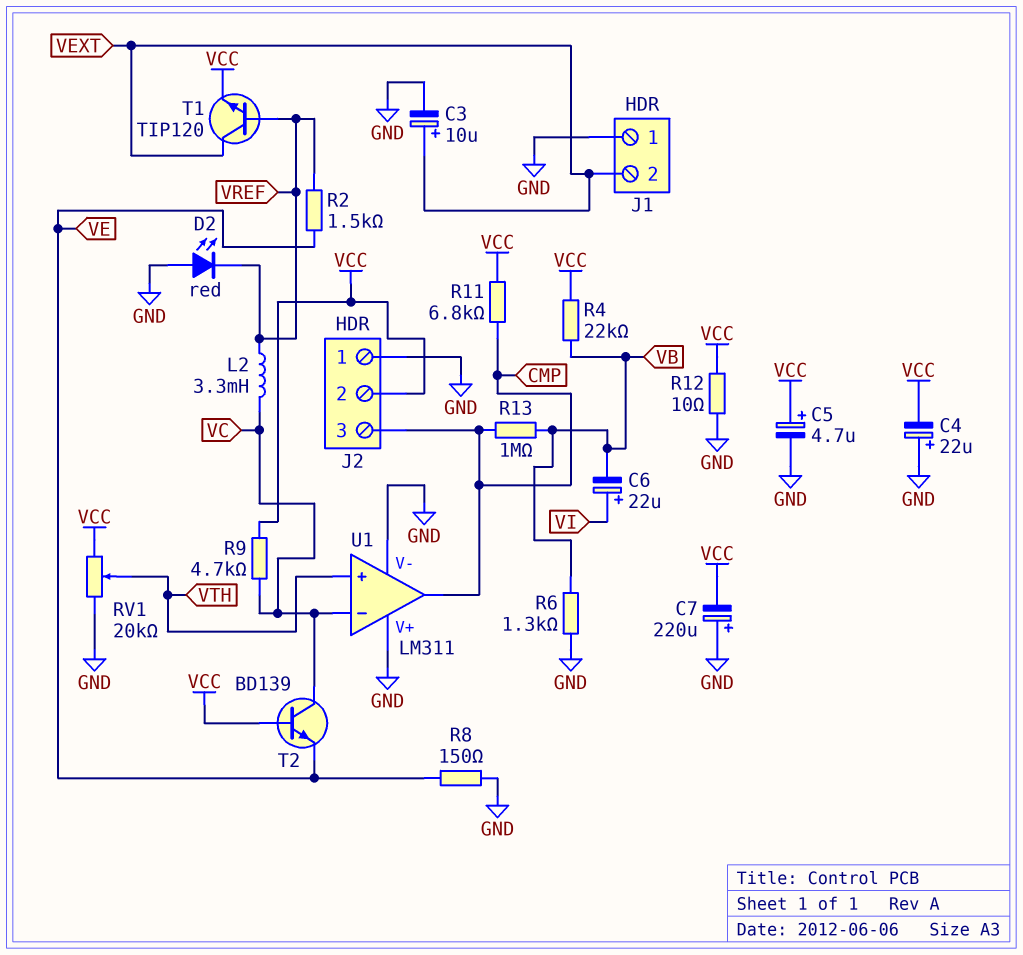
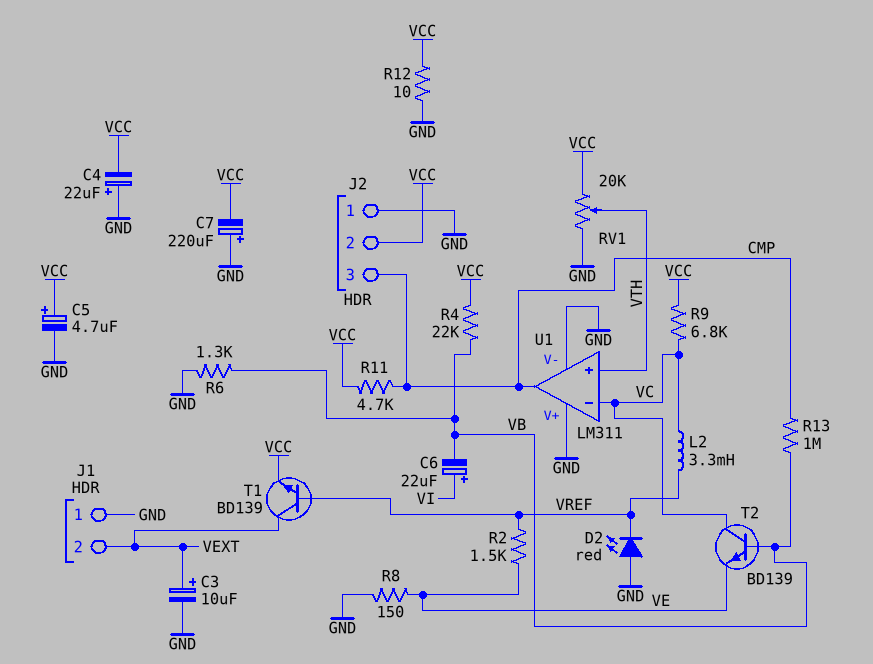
R9: 4.7k (VC, VCC) -> 6.8k (VC, VCC)
R11: 6.8k (CMP, VCC) -> 4.7k (CMP, VCC)
T1: NPN TIP120 (B VREF, C VEXT, E VCC) -> NPN BD139 (B VREF, C VEXT, E VCC)
T2: NPN BD139 (B VCC, C VC, E VE) -> NPN BD139 (B VB, C VC, E VE)

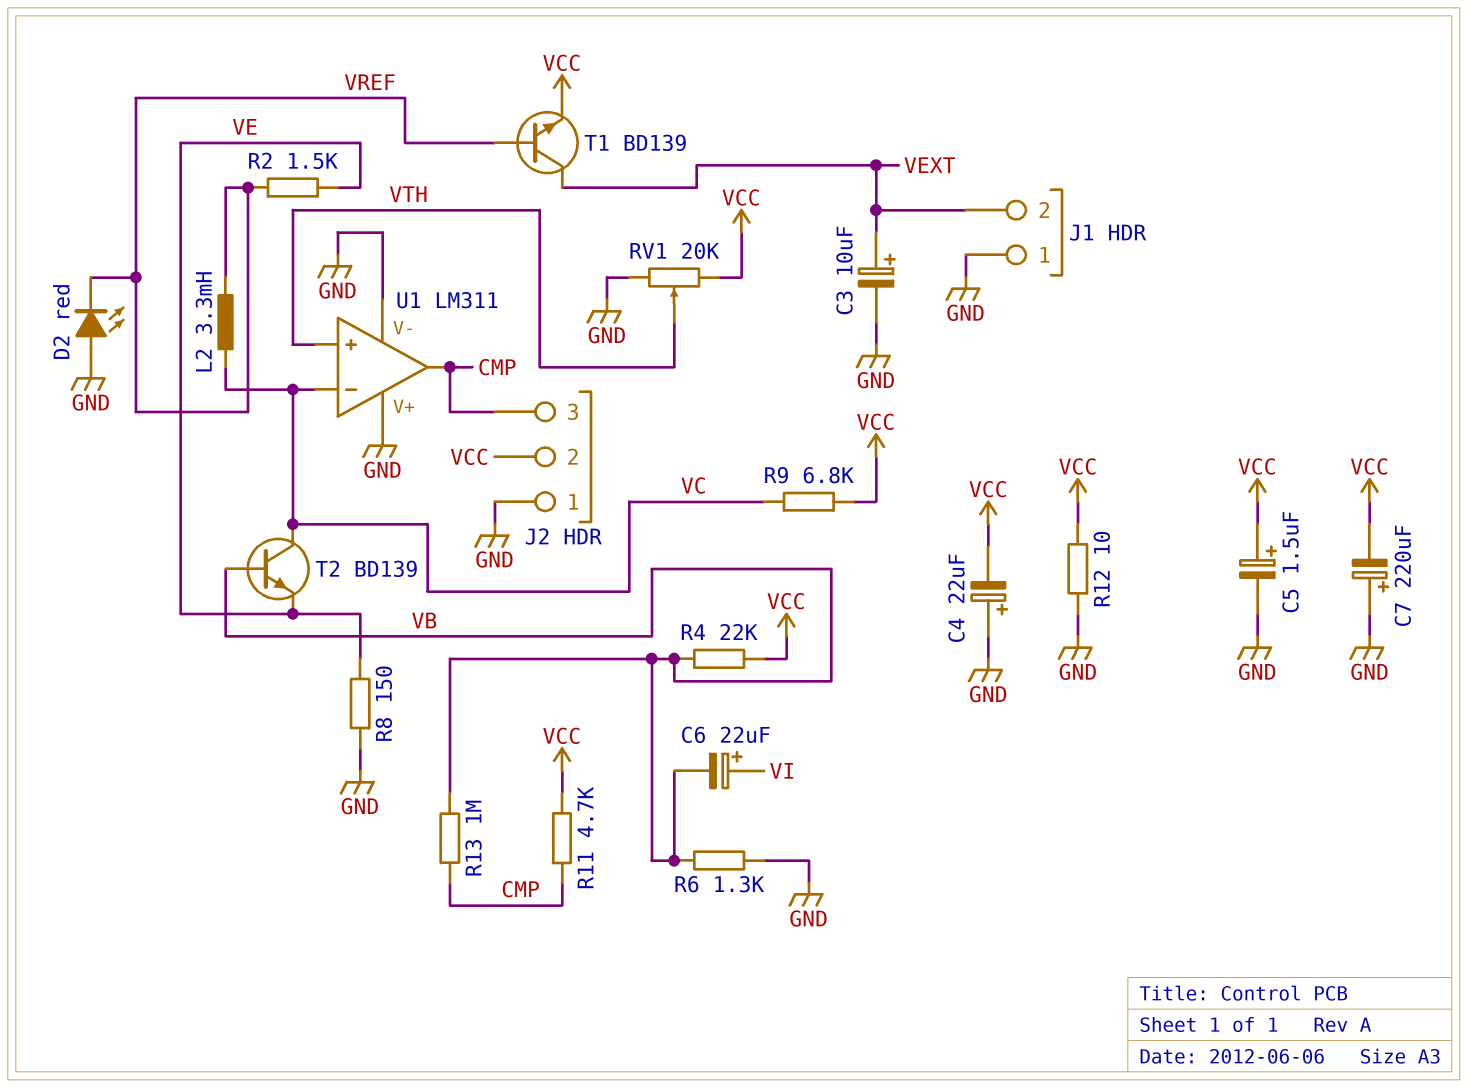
C5: 4.7uF (plus VCC, minus GND) -> 1.5uF (plus VCC, minus GND)

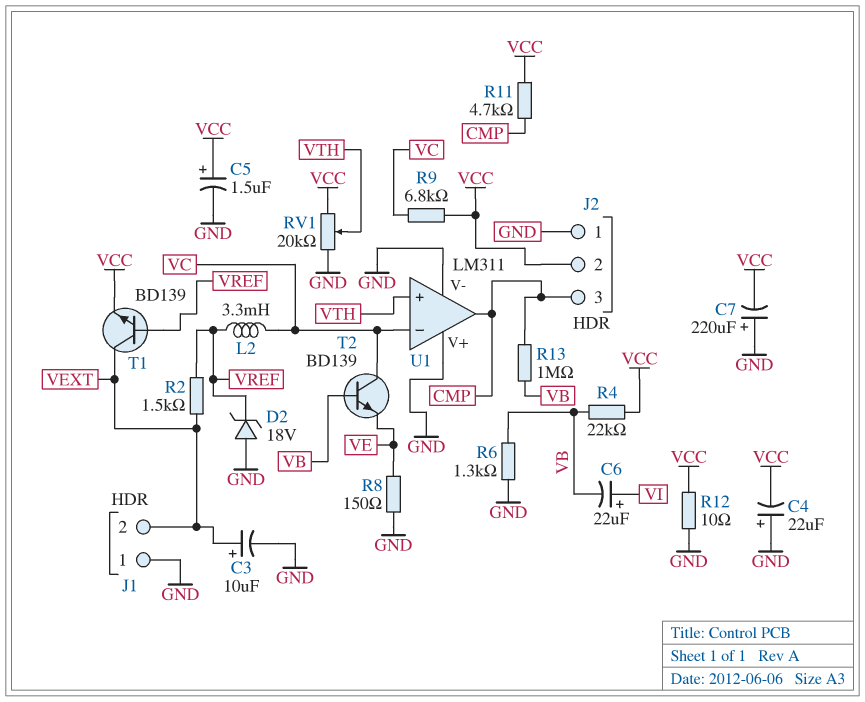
D2: LED red (A GND, K VREF) -> zener 18V (A GND, K VREF)
R2: 1.5k (VE, VREF) -> 1.5k (VEXT, VREF)

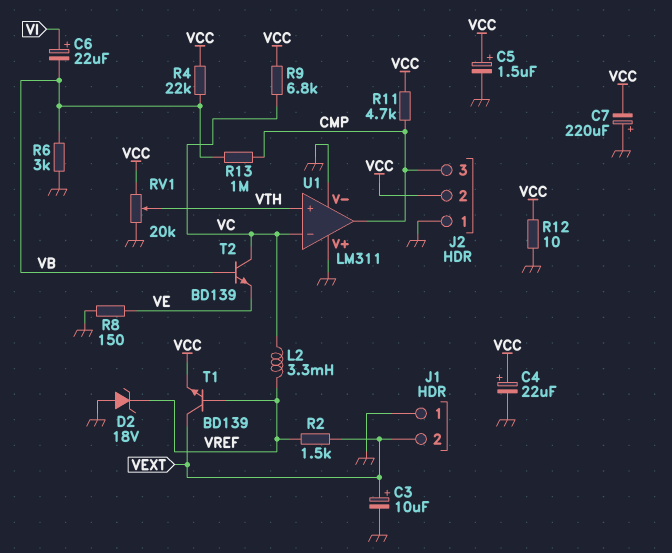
C4: 22uF (plus GND, minus VCC) -> 22uF (plus VCC, minus GND)
R6: 1.3k (GND, VB) -> 3k (GND, VB)

